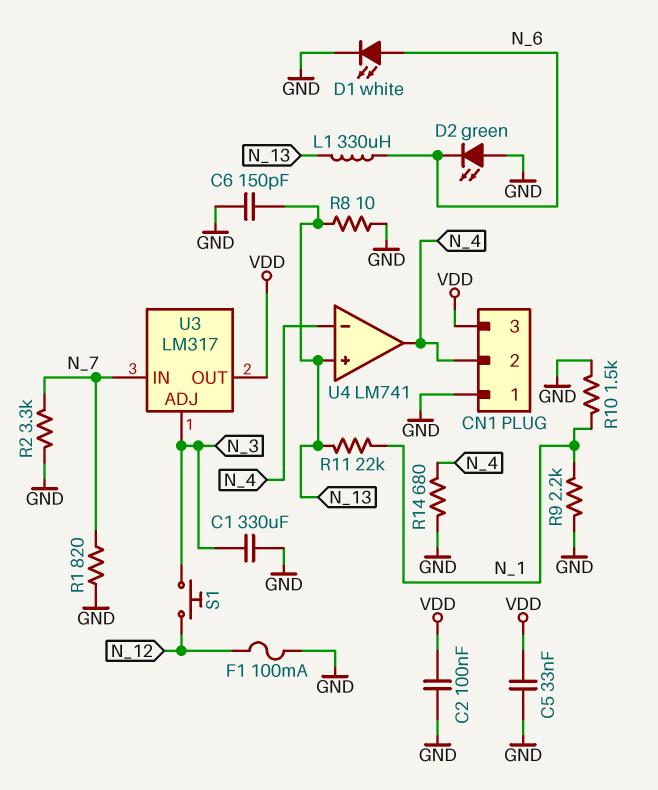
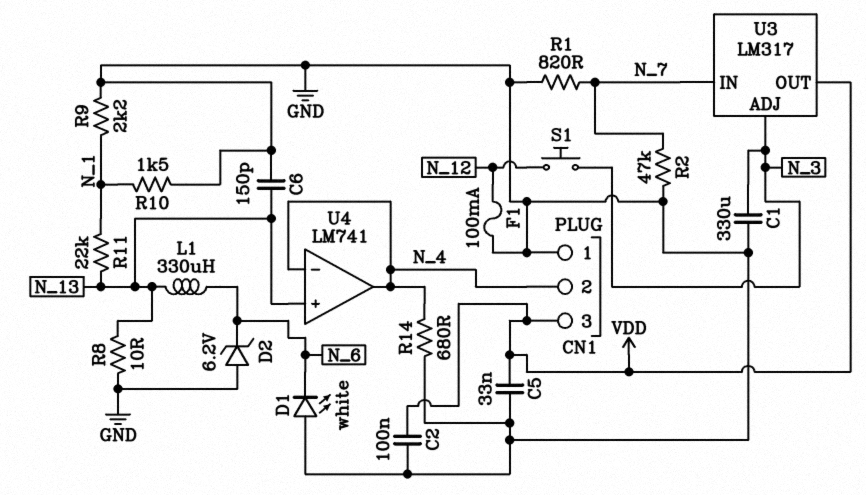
D1: LED white (A N_6, K GND) -> LED white (A GND, K N_6)
D2: LED green (A GND, K N_6) -> zener 6.2V (A GND, K N_6)
R2: 3.3k (GND, N_7) -> 47k (GND, N_7)

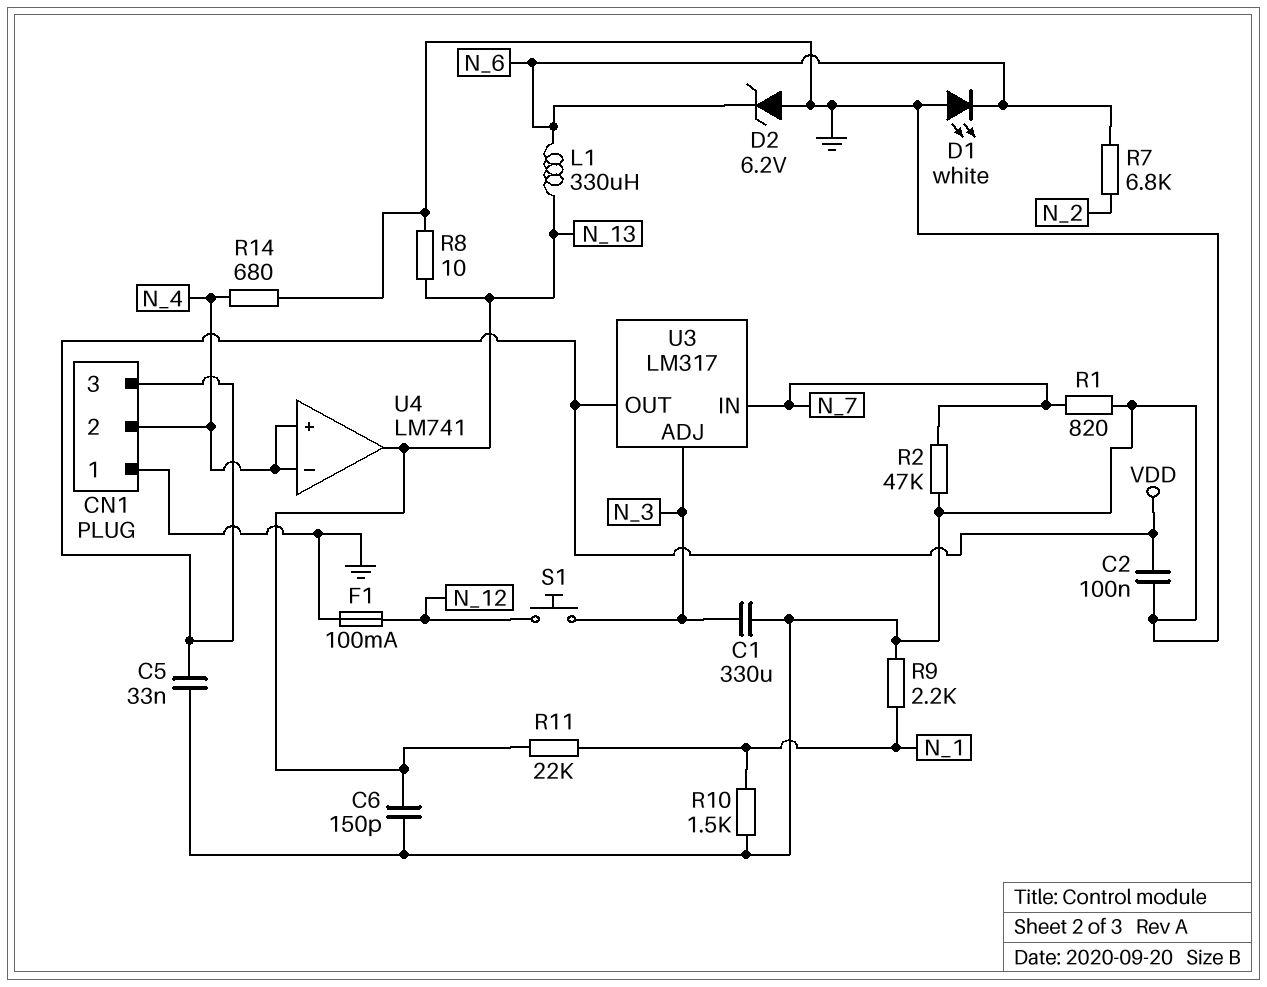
R7: none -> 6.8k (N_2, N_6)
U4 pin in+: N_13 -> N_4
U4 pin out: N_4 -> N_13

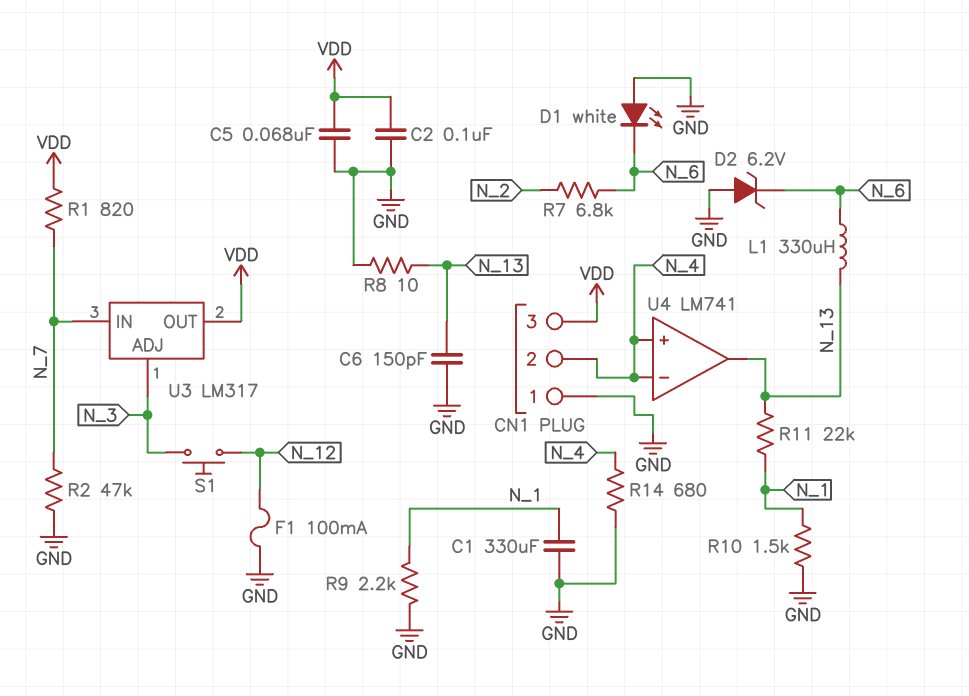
C1: 330uF (GND, N_3) -> 330uF (GND, N_1)
C5: 33nF (GND, VDD) -> 68nF (GND, VDD)
R1: 820 (GND, N_7) -> 820 (N_7, VDD)

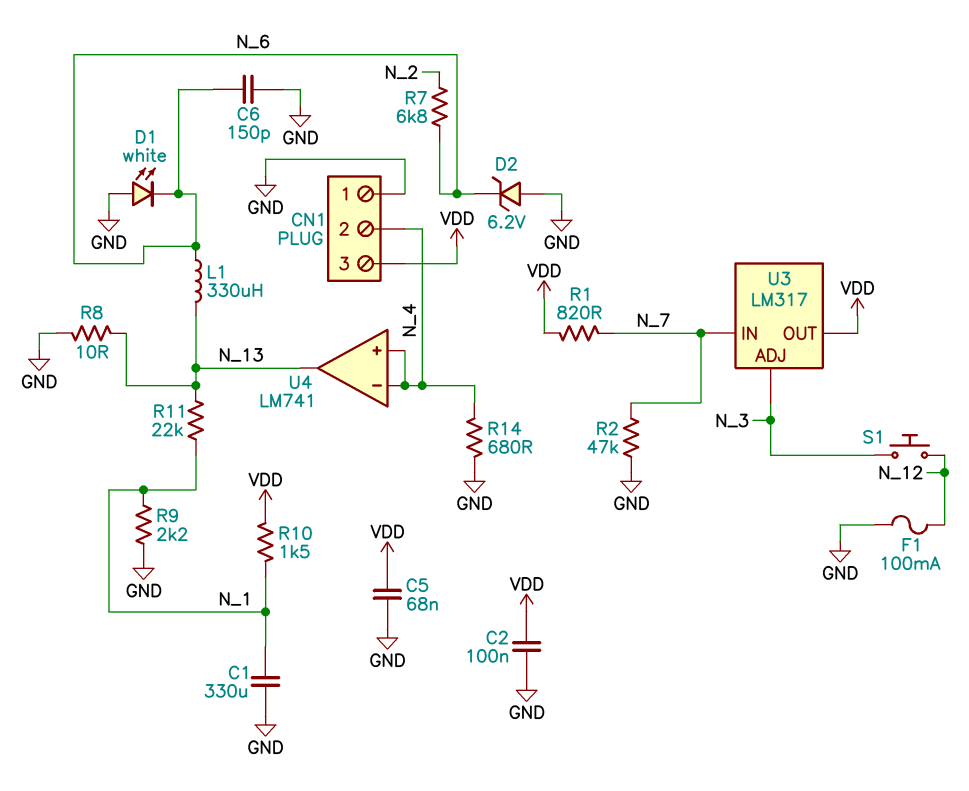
C6: 150pF (GND, N_13) -> 150pF (GND, N_6)
R10: 1.5k (GND, N_1) -> 1.5k (N_1, VDD)

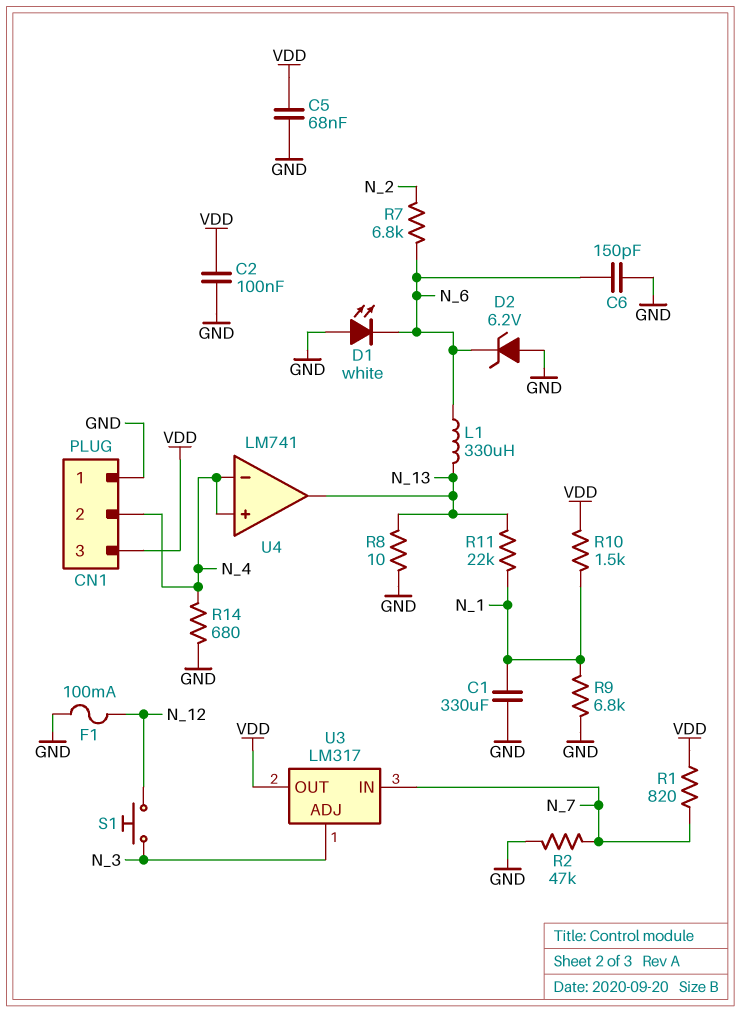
R9: 2.2k (GND, N_1) -> 6.8k (GND, N_1)

